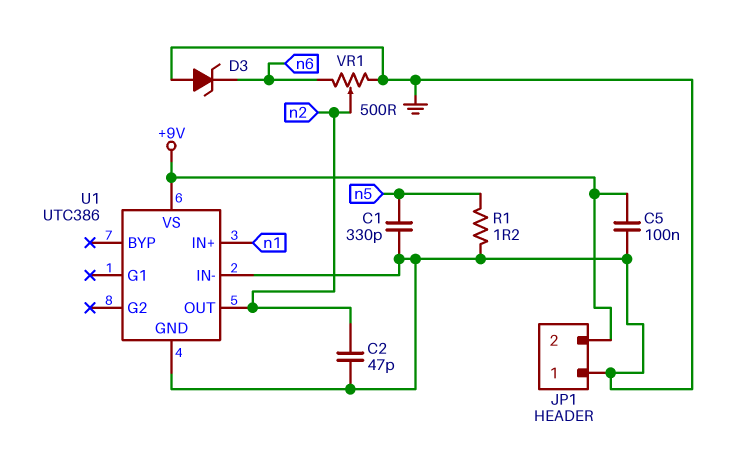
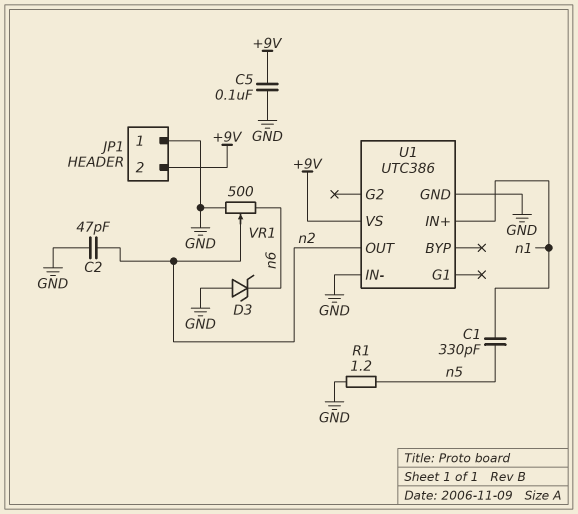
C1: 330pF (GND, n5) -> 330pF (n1, n5)

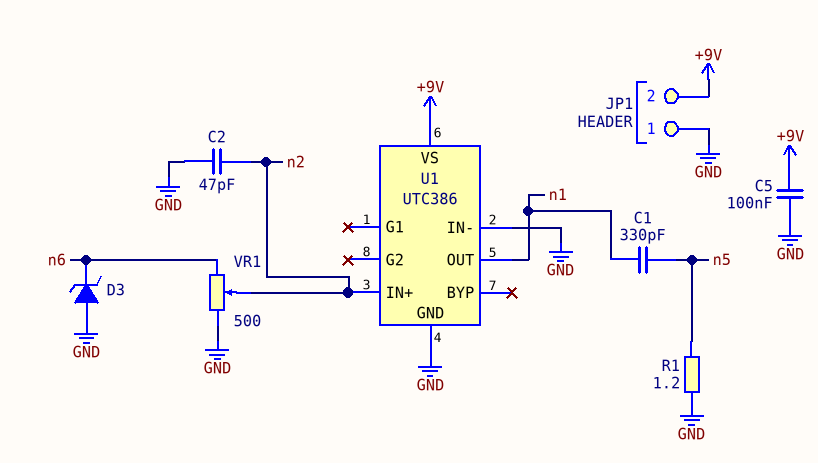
U1 pin IN+: n1 -> n2
U1 pin OUT: n2 -> n1

